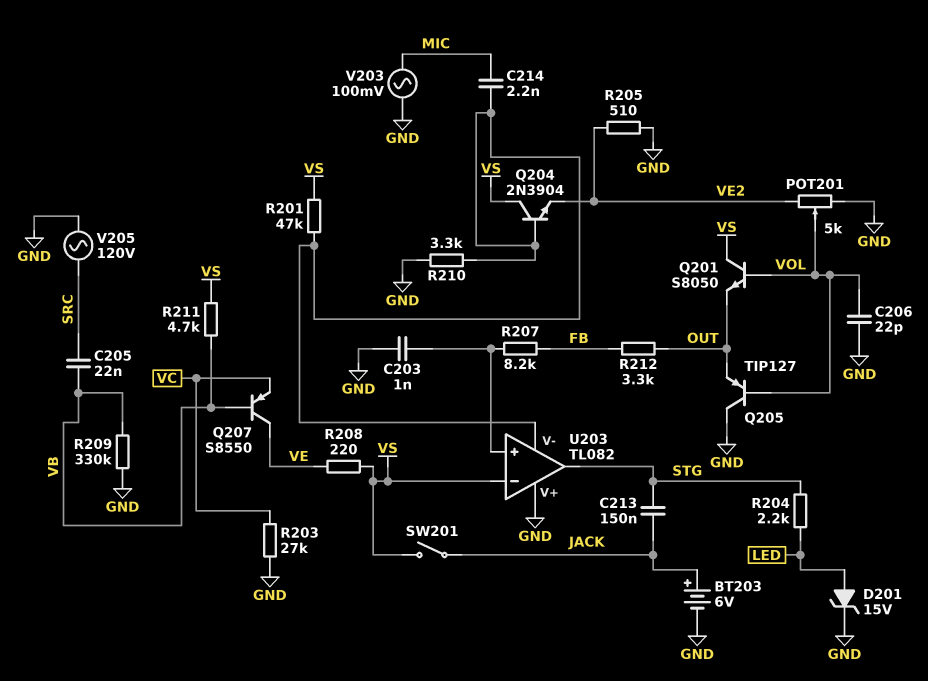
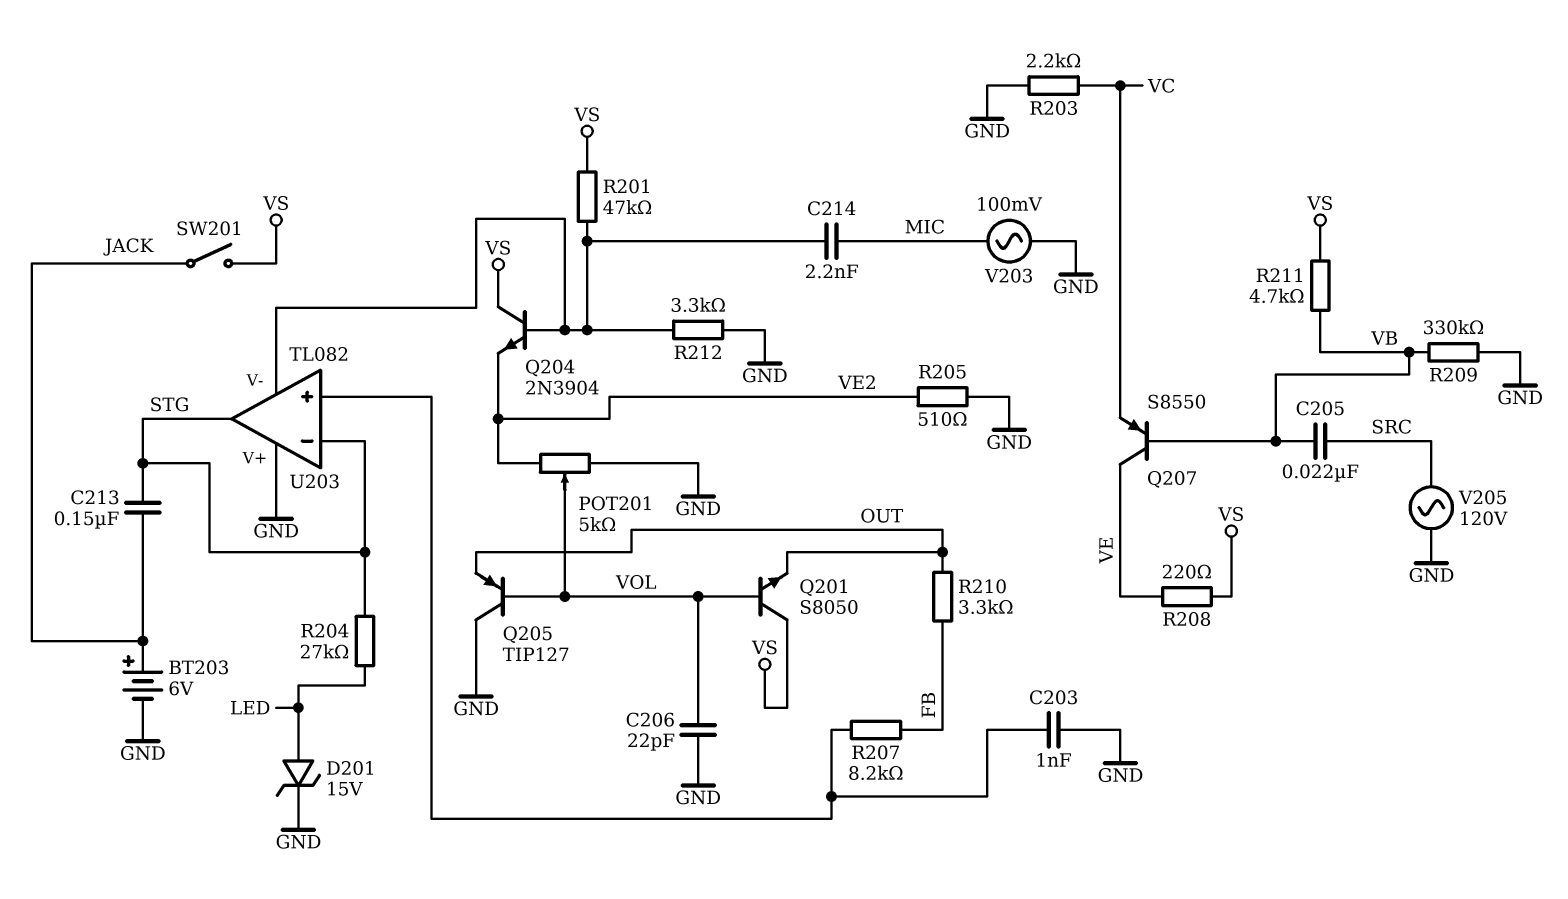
R203: 27k (GND, VC) -> 2.2k (GND, VC)
R204: 2.2k (LED, STG) -> 27k (LED, STG)
R210: 3.3k (GND, U203/V-) -> 3.3k (FB, OUT)
R212: 3.3k (FB, OUT) -> 3.3k (GND, U203/V-)
U203 pin in-: VS -> STG

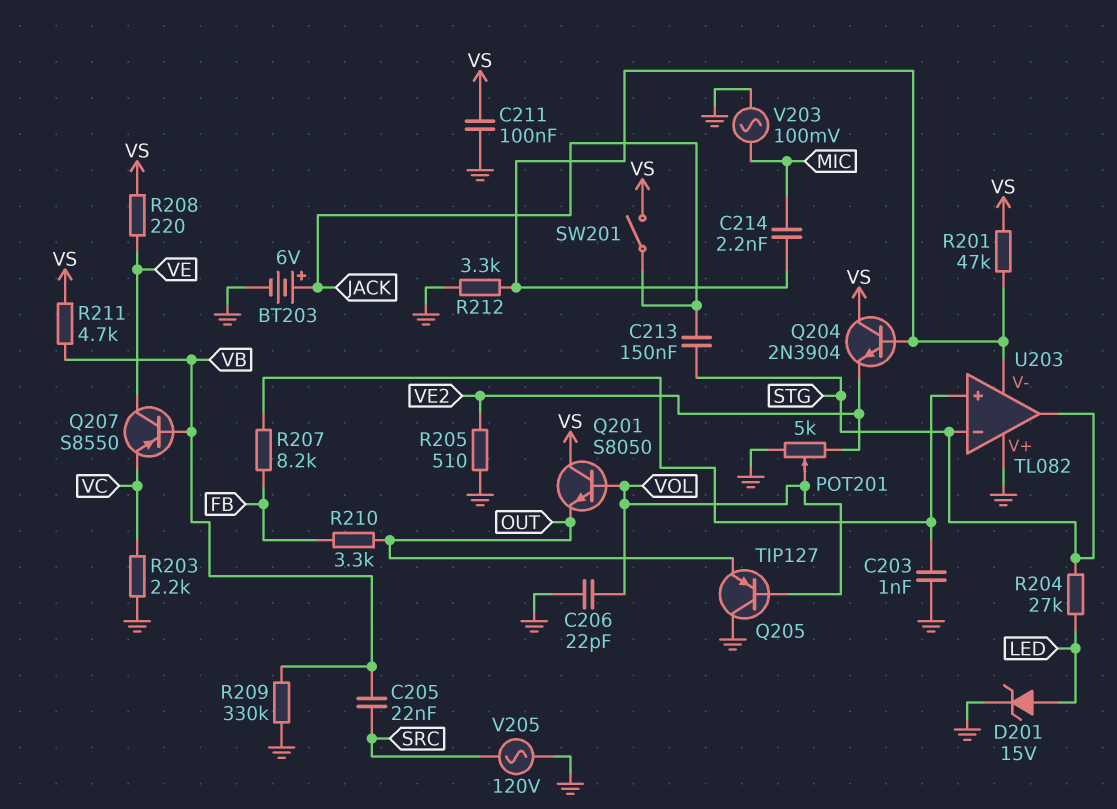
C211: none -> 100nF (GND, VS)

